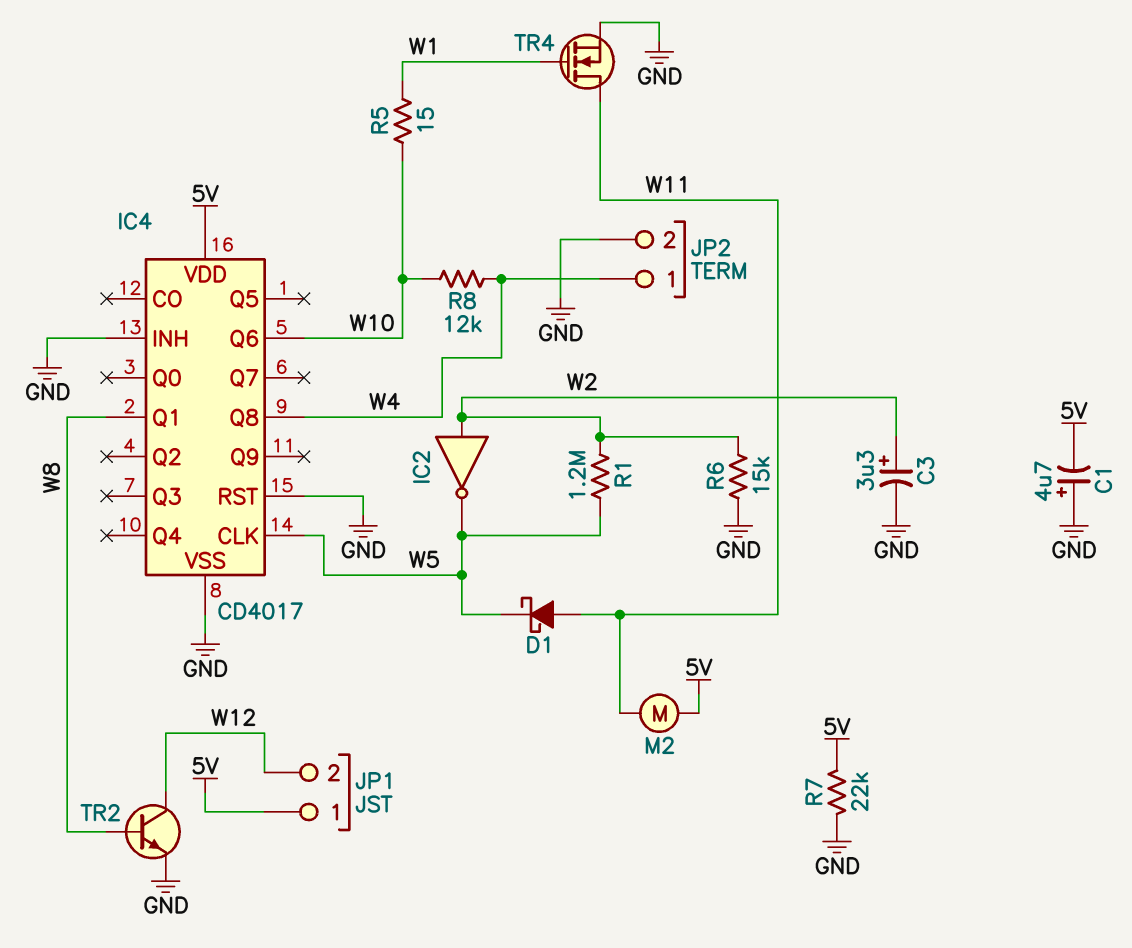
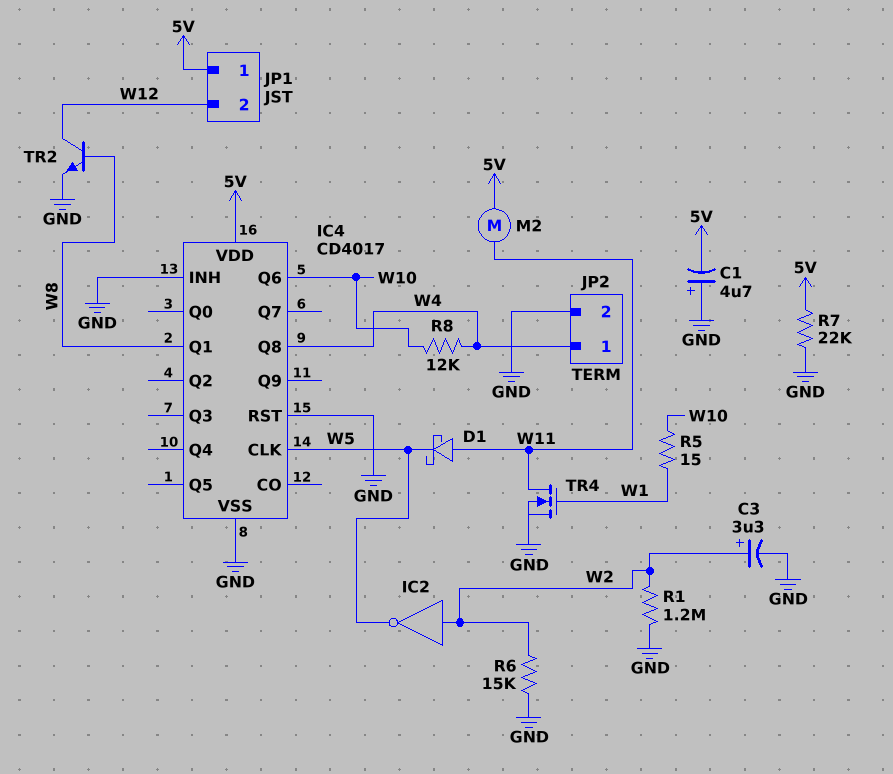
R1: 1.2M (W2, W5) -> 1.2M (GND, W2)

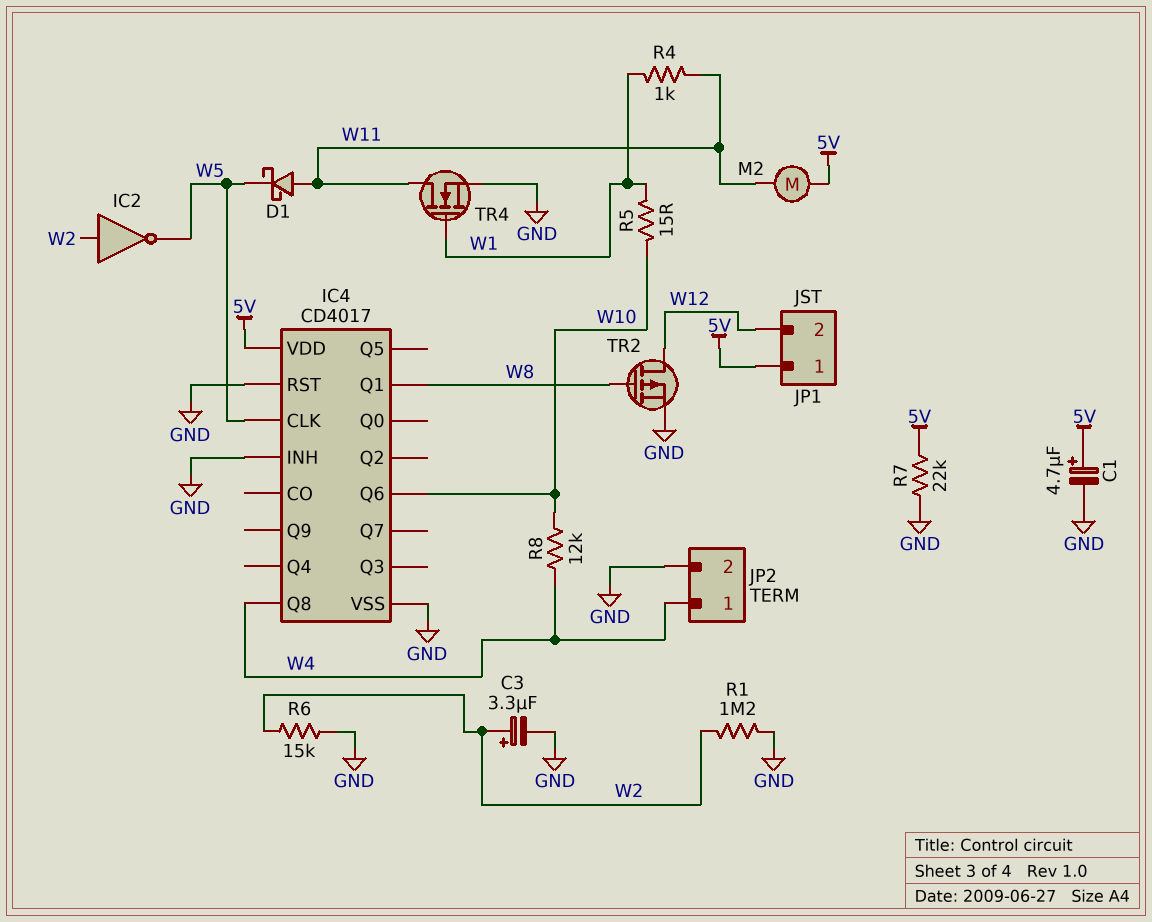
C1: 4.7uF (plus GND, minus 5V) -> 4.7uF (plus 5V, minus GND)
R4: none -> 1k (W1, W11)
TR2: NPN (B W8, C W12, E GND) -> PMOS (G W8, D W12, S GND)

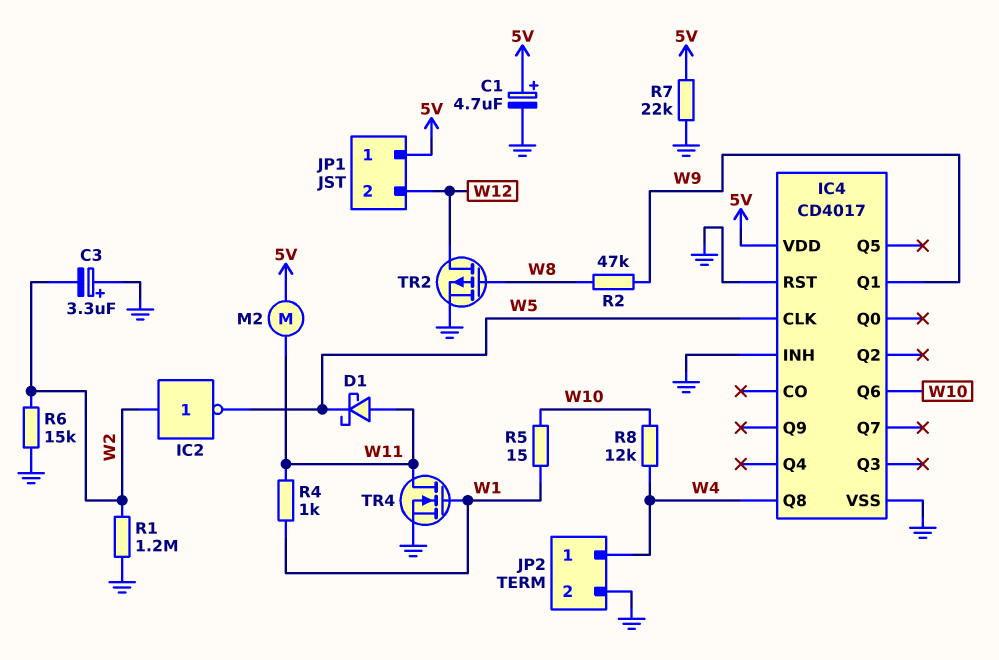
C3: 3.3uF (plus W2, minus GND) -> 3.3uF (plus GND, minus W2)
IC4 pin Q1: W8 -> W9
R2: none -> 47k (W8, W9)

